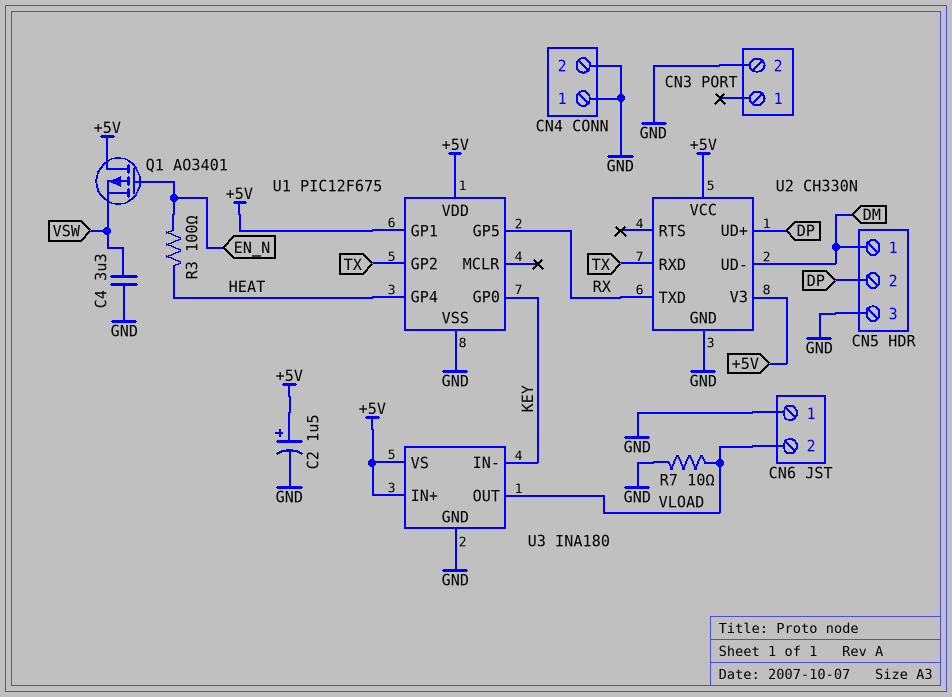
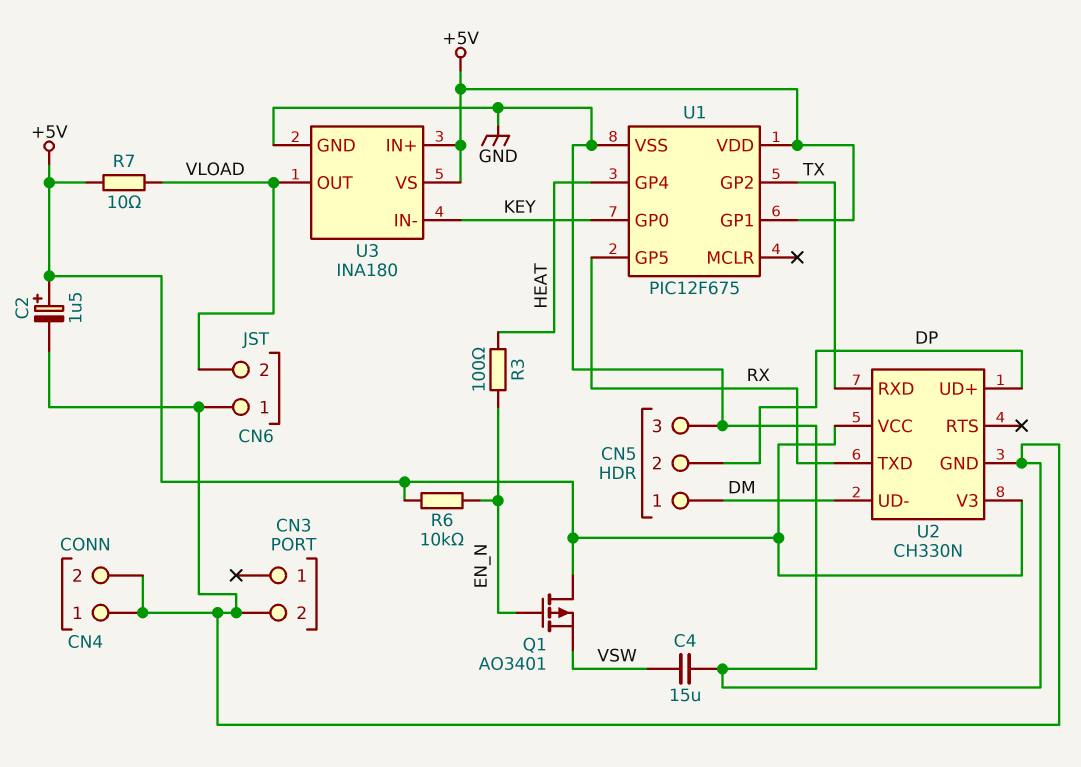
C4: 3.3uF (GND, VSW) -> 15uF (GND, VSW)
R6: none -> 10k (+5V, EN_N)
R7: 10 (GND, VLOAD) -> 10 (+5V, VLOAD)

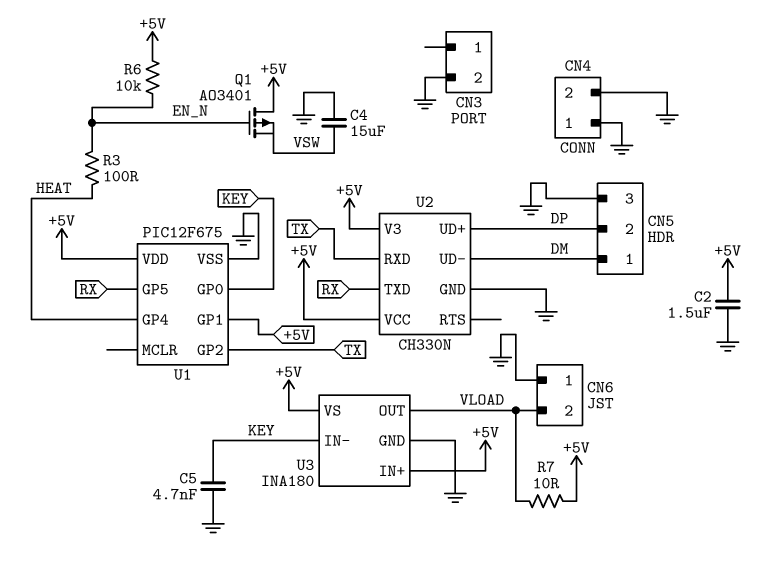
C2: 1.5uF (plus +5V, minus GND) -> 1.5uF (+5V, GND)
C5: none -> 4.7nF (GND, KEY)

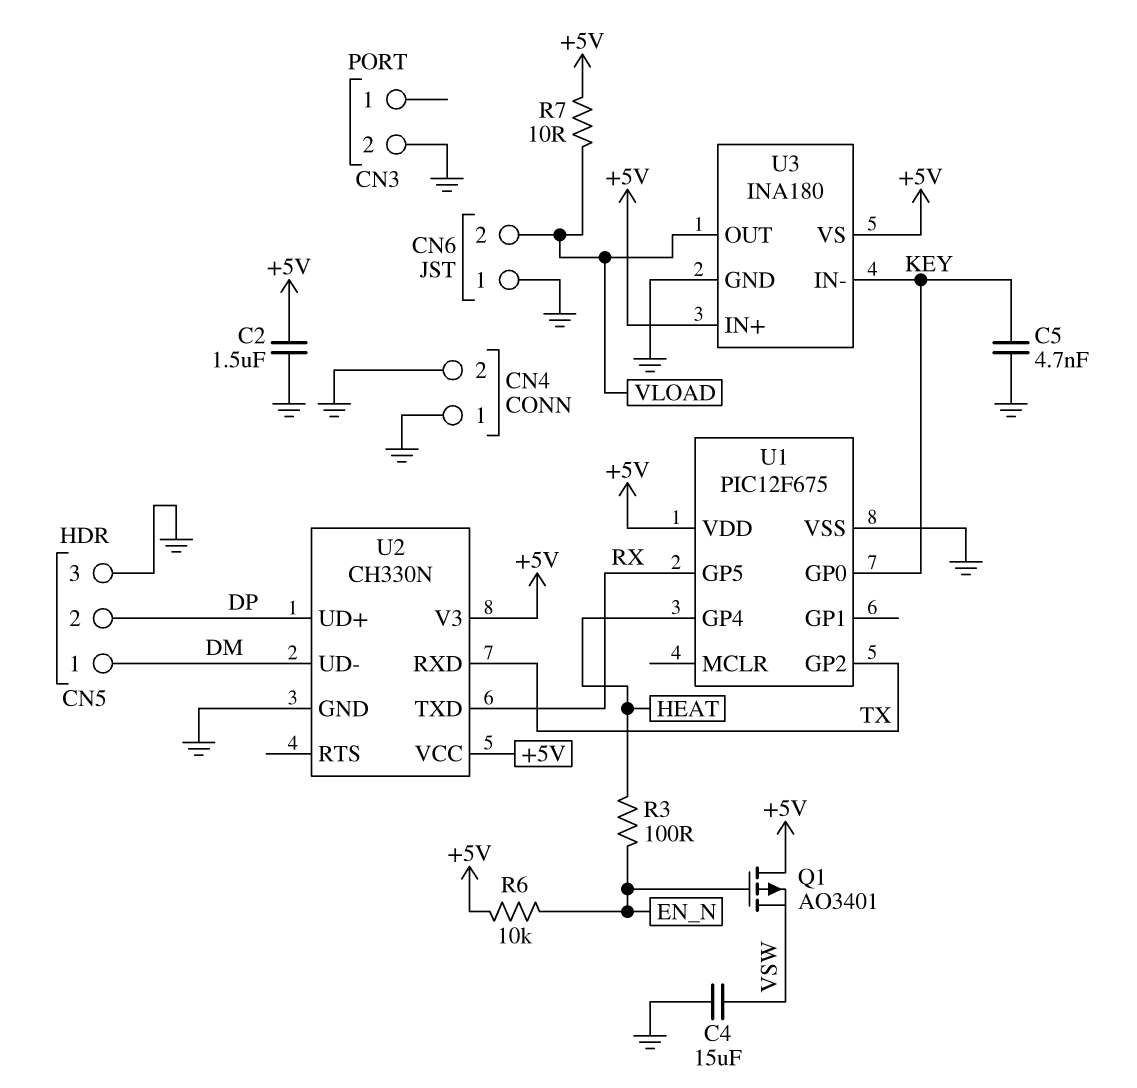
U1 pin GP1: +5V -> none

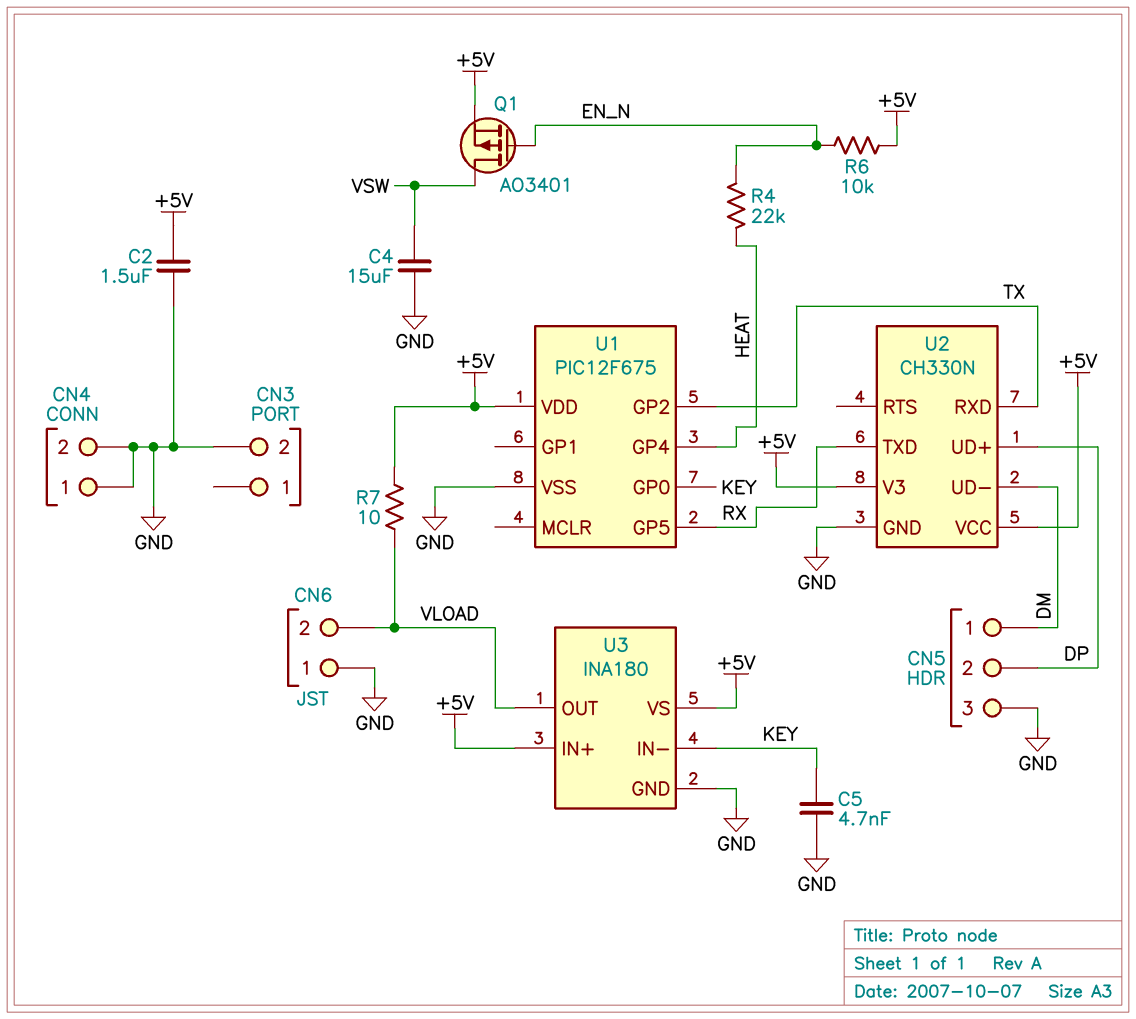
Q1: PMOS AO3401 (G EN_N, D +5V, S VSW) -> PMOS AO3401 (G EN_N, D VSW, S +5V)
R3: 100 (EN_N, HEAT) -> none
R4: none -> 22k (EN_N, HEAT)

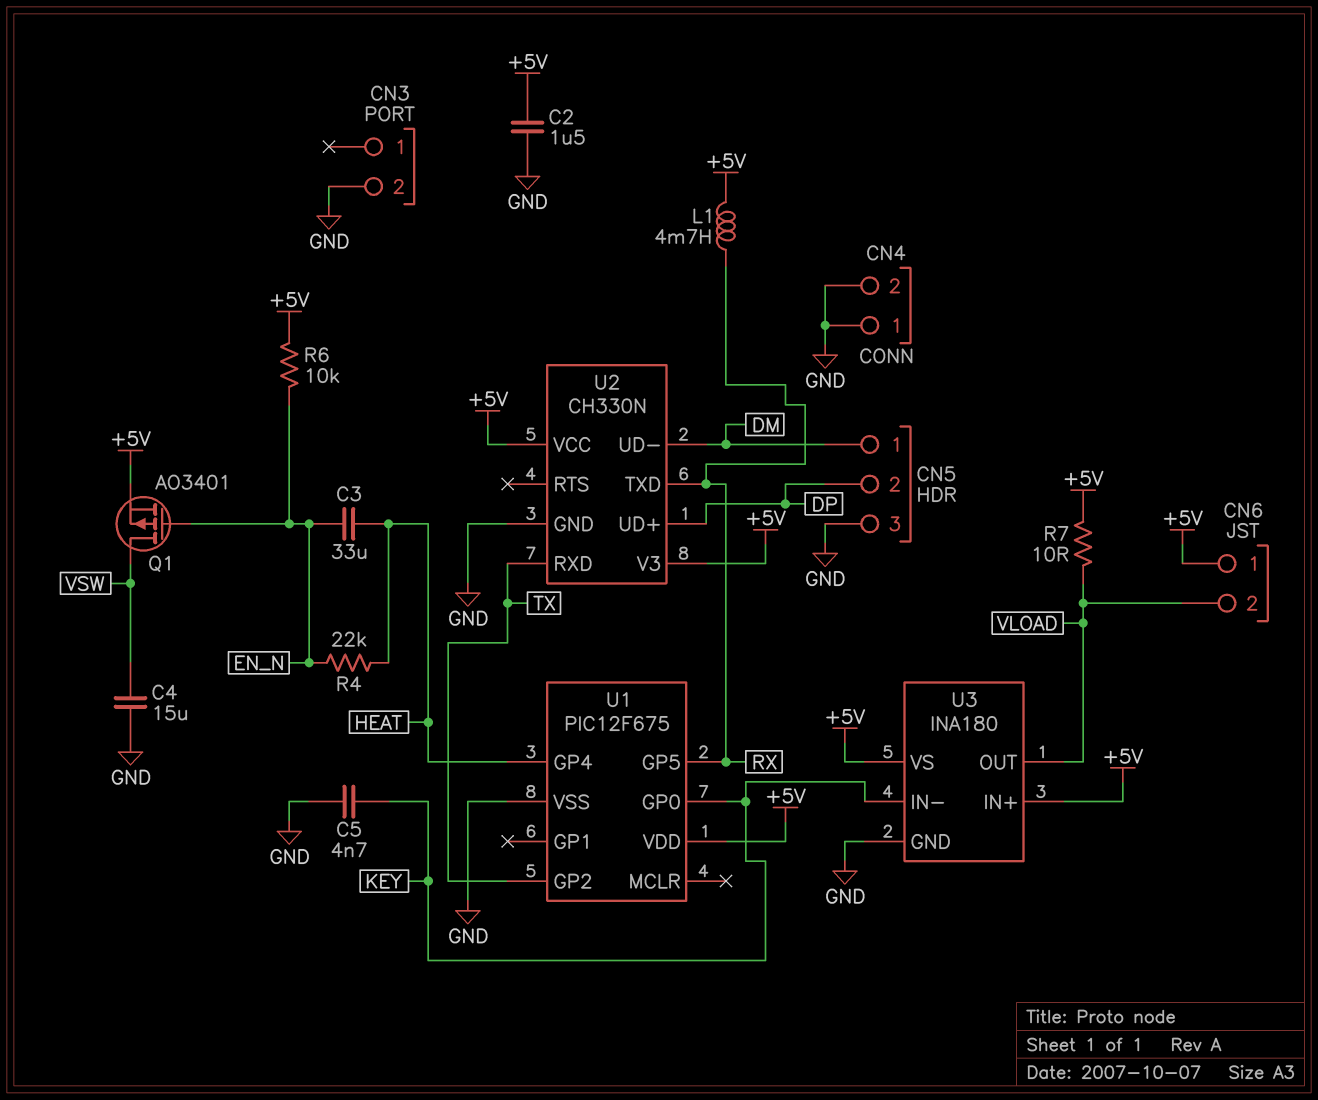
C3: none -> 33uF (EN_N, HEAT)
CN6 pin 1: GND -> +5V
L1: none -> 4.7mH (+5V, RX)

